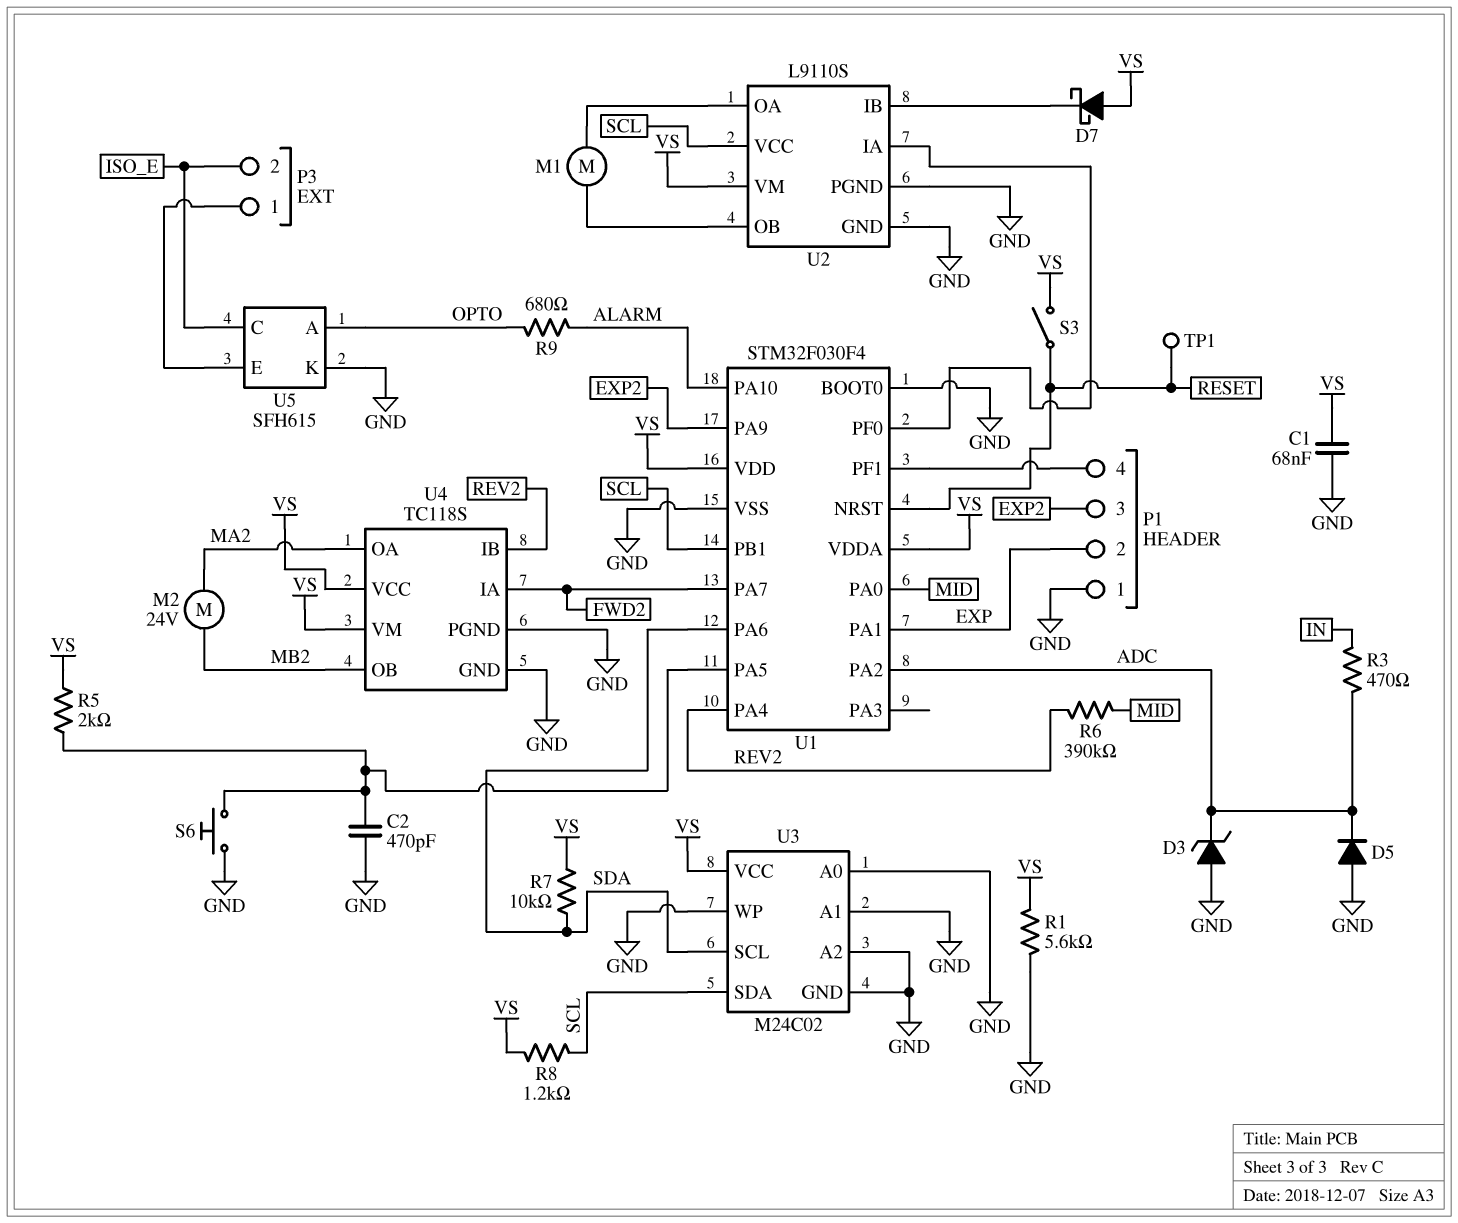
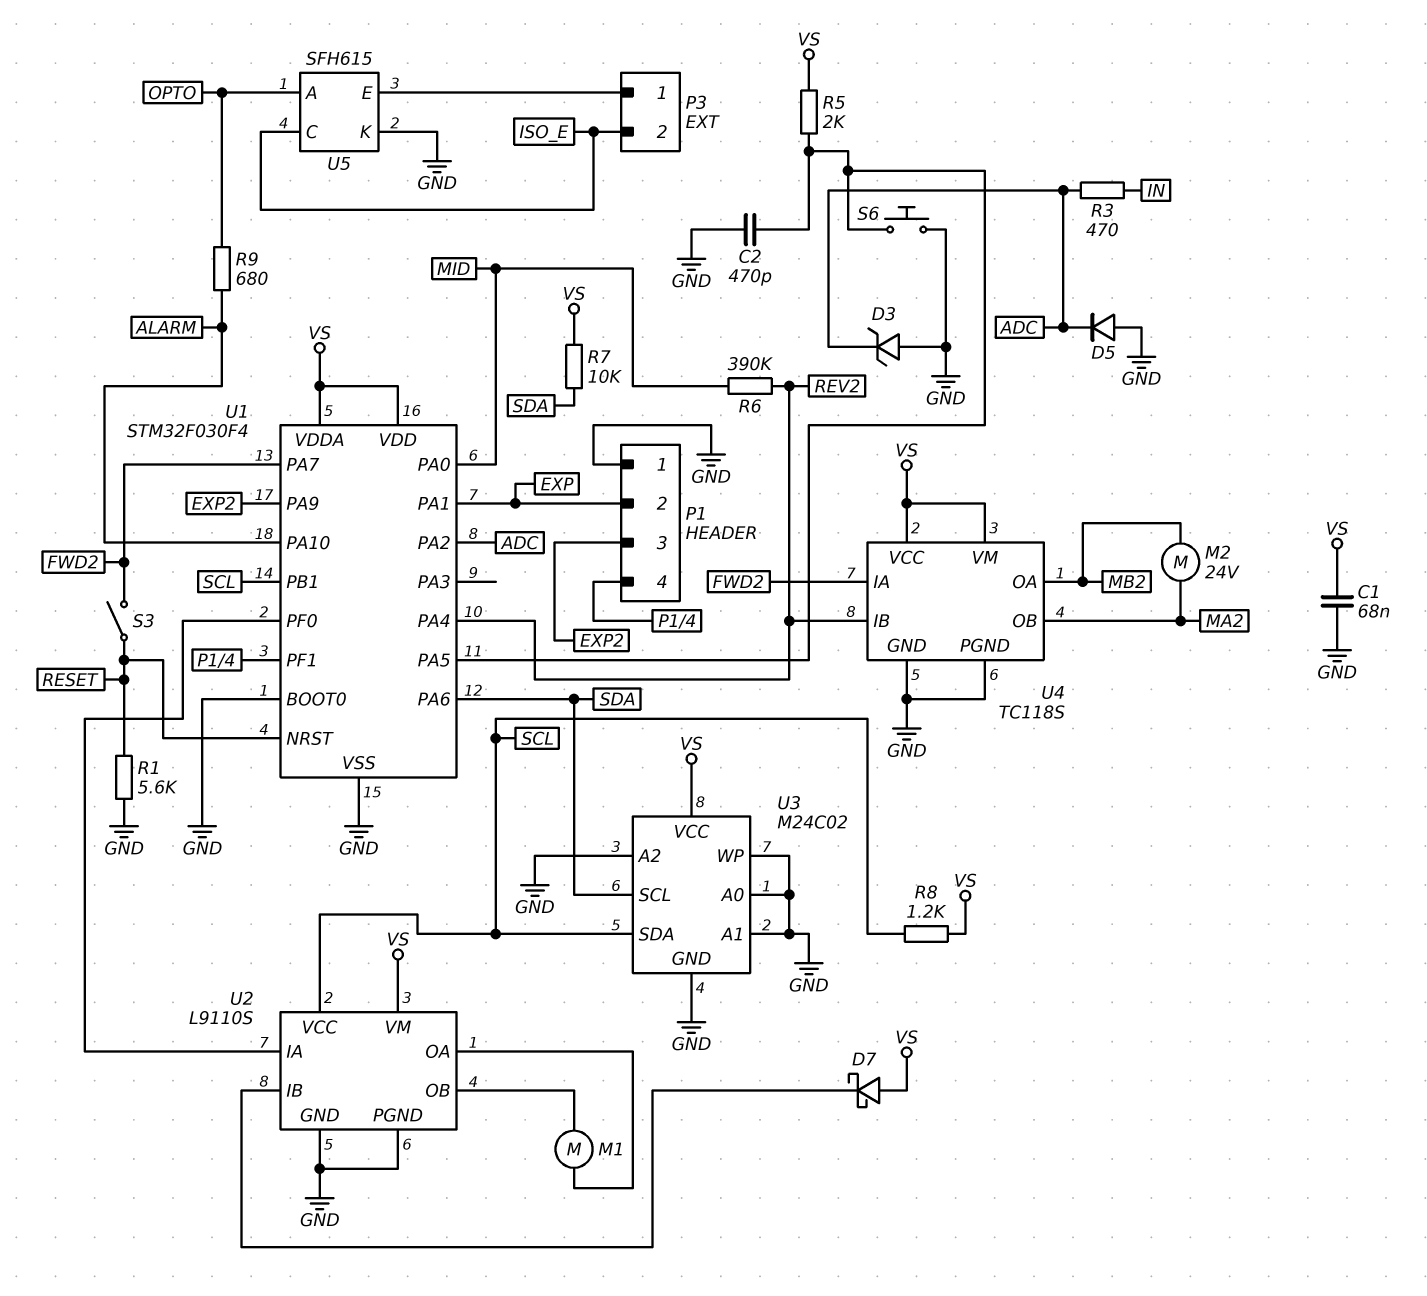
R1: 5.6k (GND, VS) -> 5.6k (GND, RESET)
S3: switch (RESET, VS) -> switch (FWD2, RESET)
TP1: test point (RESET) -> none
U4 pin OA: MA2 -> MB2
U4 pin OB: MB2 -> MA2

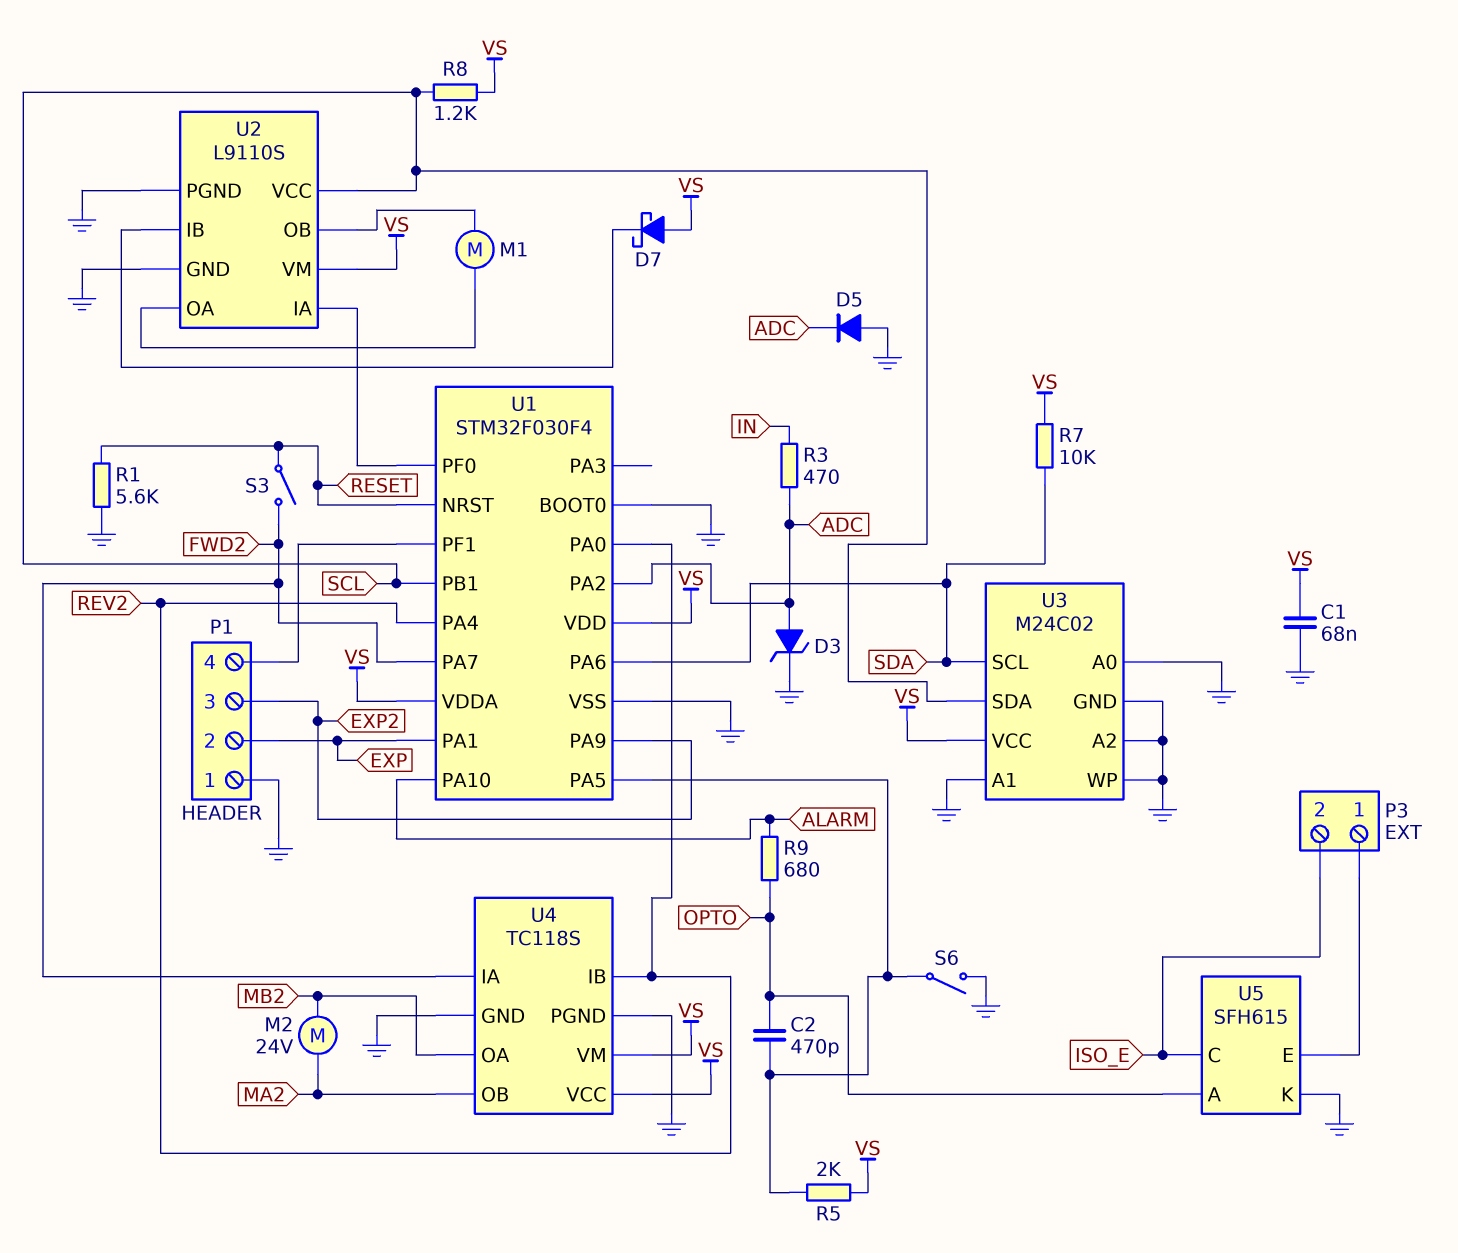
C2: 470pF (GND, U1/PA5) -> 470pF (OPTO, U1/PA5)
D3: zener (A GND, K ADC) -> zener (A ADC, K GND)
R6: 390k (MID, REV2) -> none
S6: button (GND, U1/PA5) -> switch (GND, U1/PA5)
U1 pin PA0: MID -> REV2

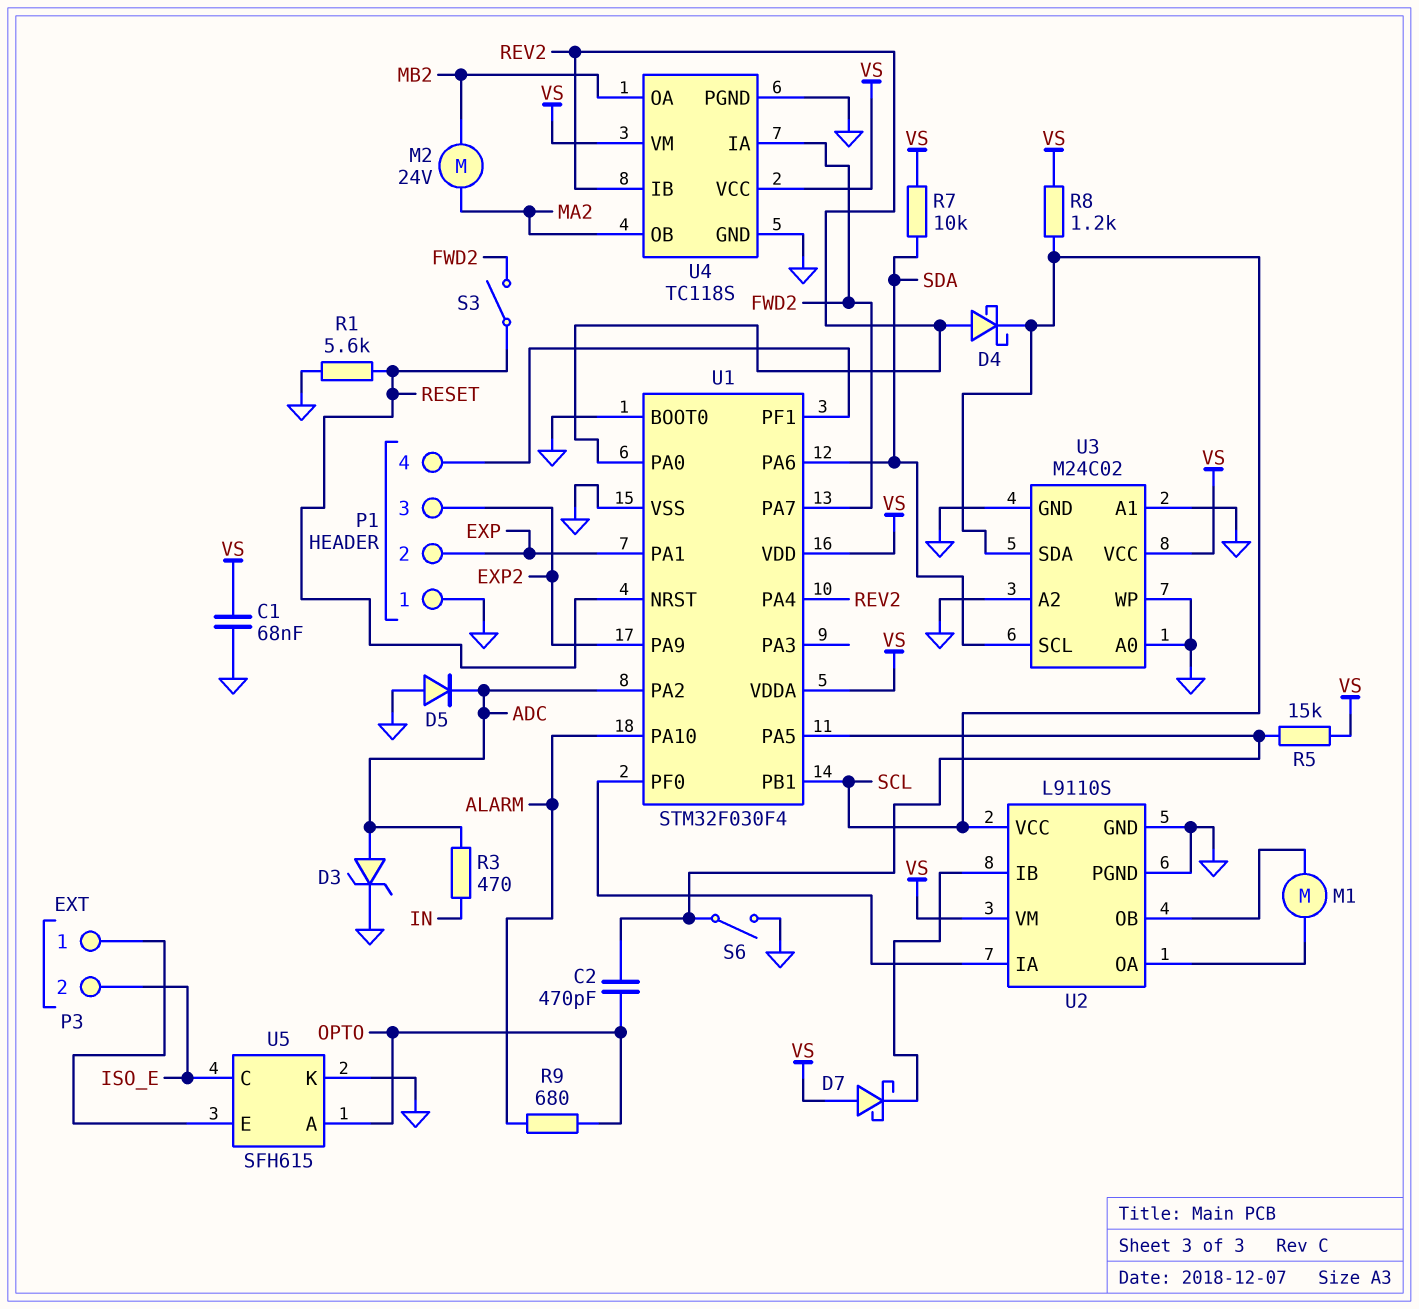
D4: none -> schottky (A REV2, K SCL)
R5: 2k (U1/PA5, VS) -> 15k (U1/PA5, VS)

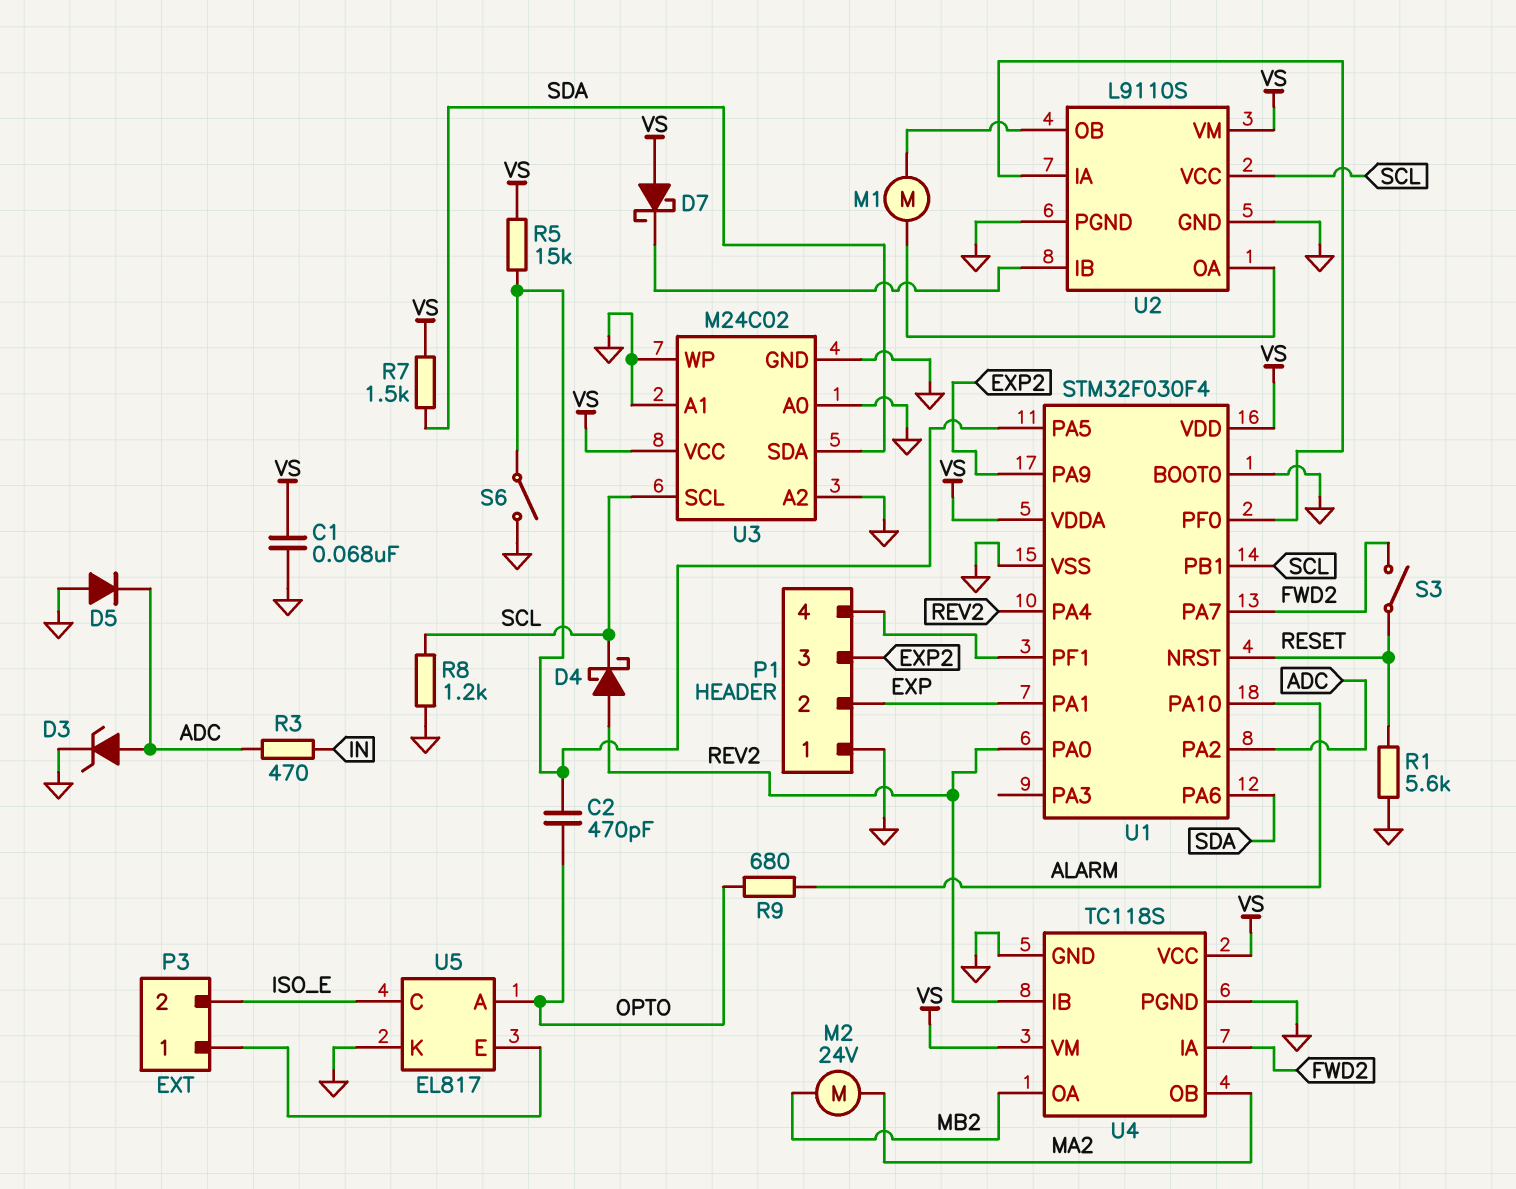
R7: 10k (SDA, VS) -> 1.5k (SDA, VS)
R8: 1.2k (SCL, VS) -> 1.2k (GND, SCL)
U3 pin SCL: SDA -> SCL
U3 pin SDA: SCL -> SDA
U5: SFH615 -> EL817

